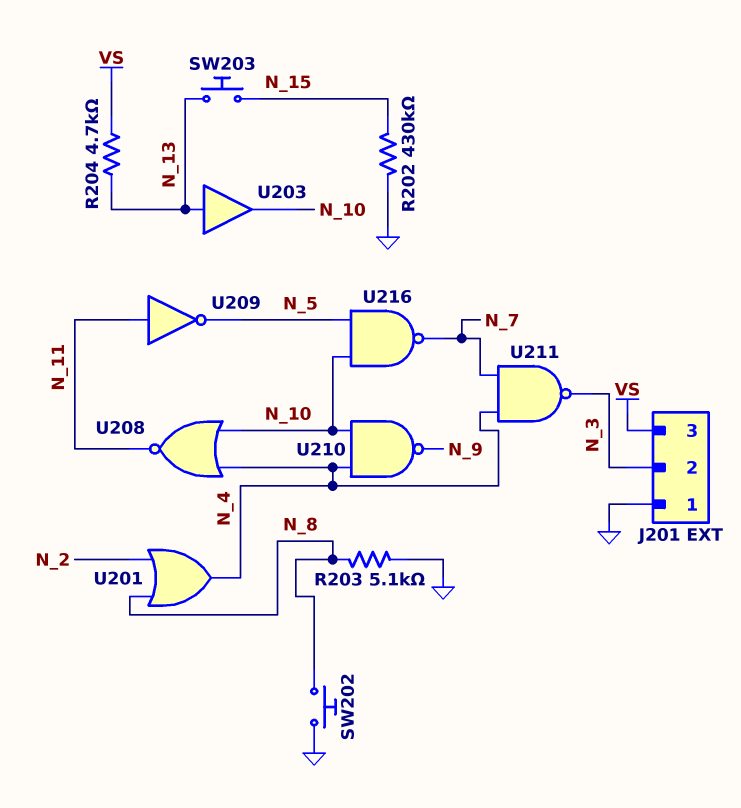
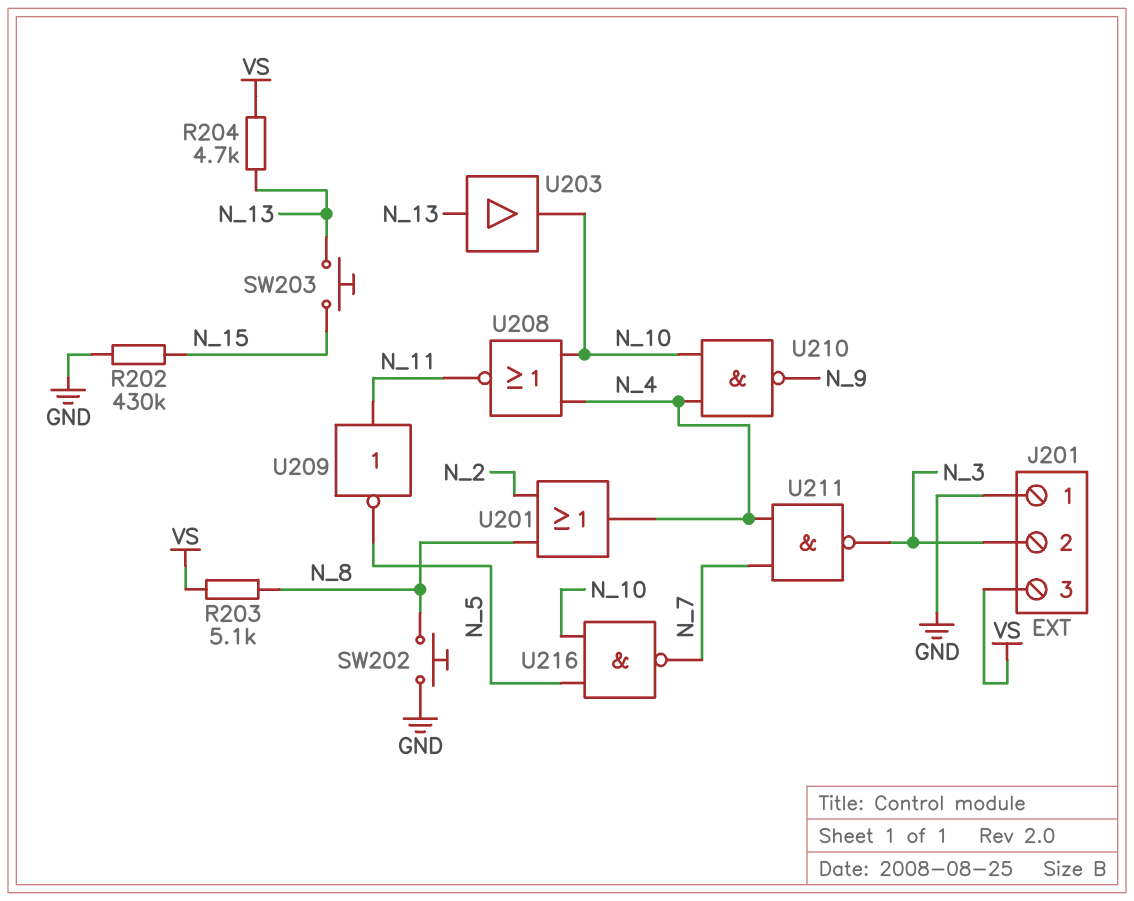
R203: 5.1k (GND, N_8) -> 5.1k (N_8, VS)

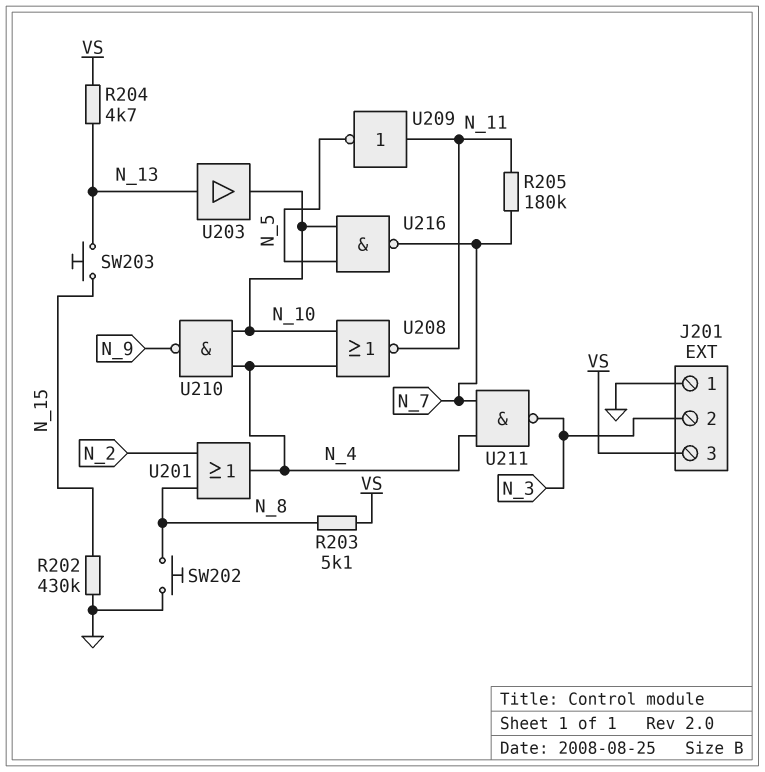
R205: none -> 180k (N_7, N_11)

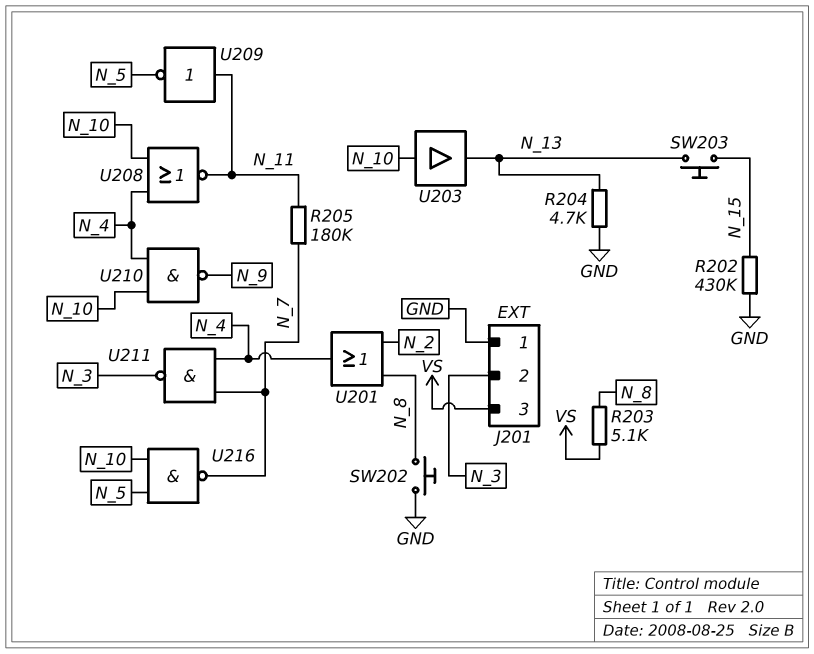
R204: 4.7k (N_13, VS) -> 4.7k (GND, N_13)
U203: buffer (in N_13, out N_10) -> buffer (in N_10, out N_13)

